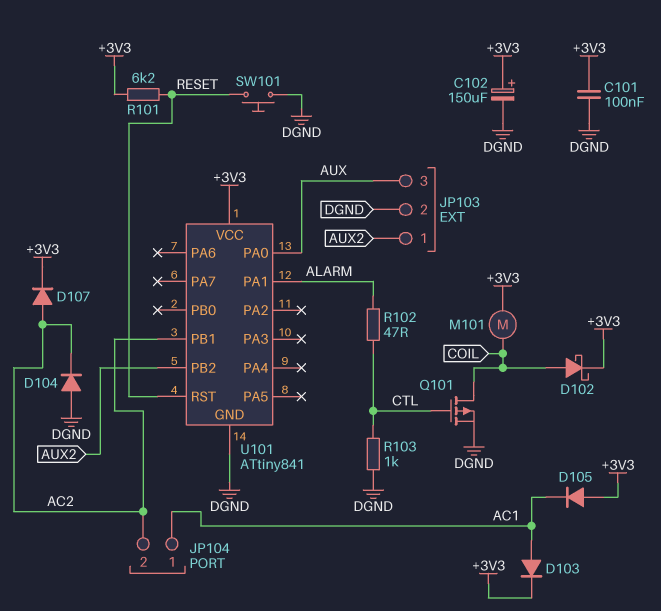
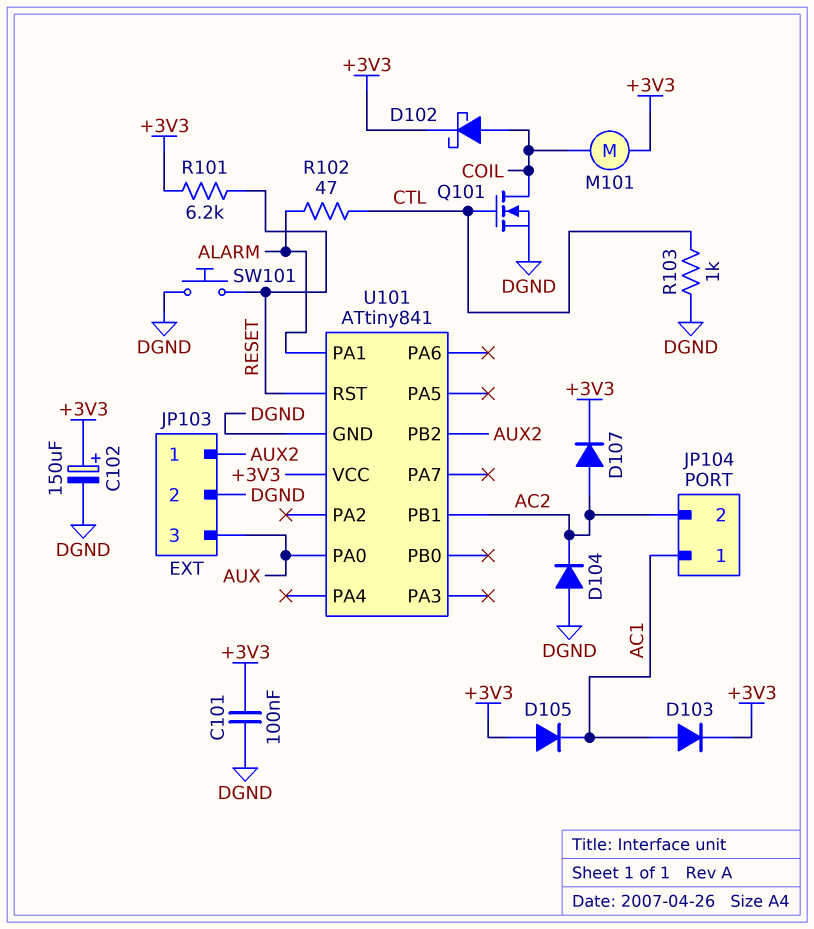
Q101: PMOS (G CTL, D COIL, S DGND) -> NMOS (G CTL, D COIL, S DGND)

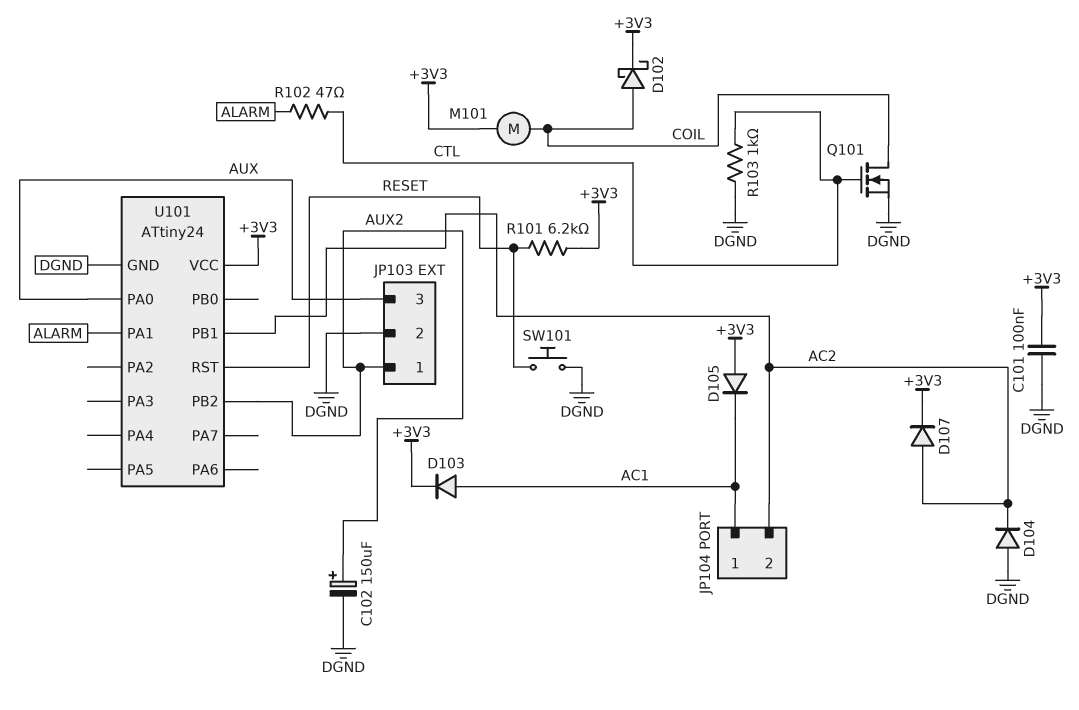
C102: 150uF (plus +3V3, minus DGND) -> 150uF (plus AUX2, minus DGND)
U101: ATtiny841 -> ATtiny24

